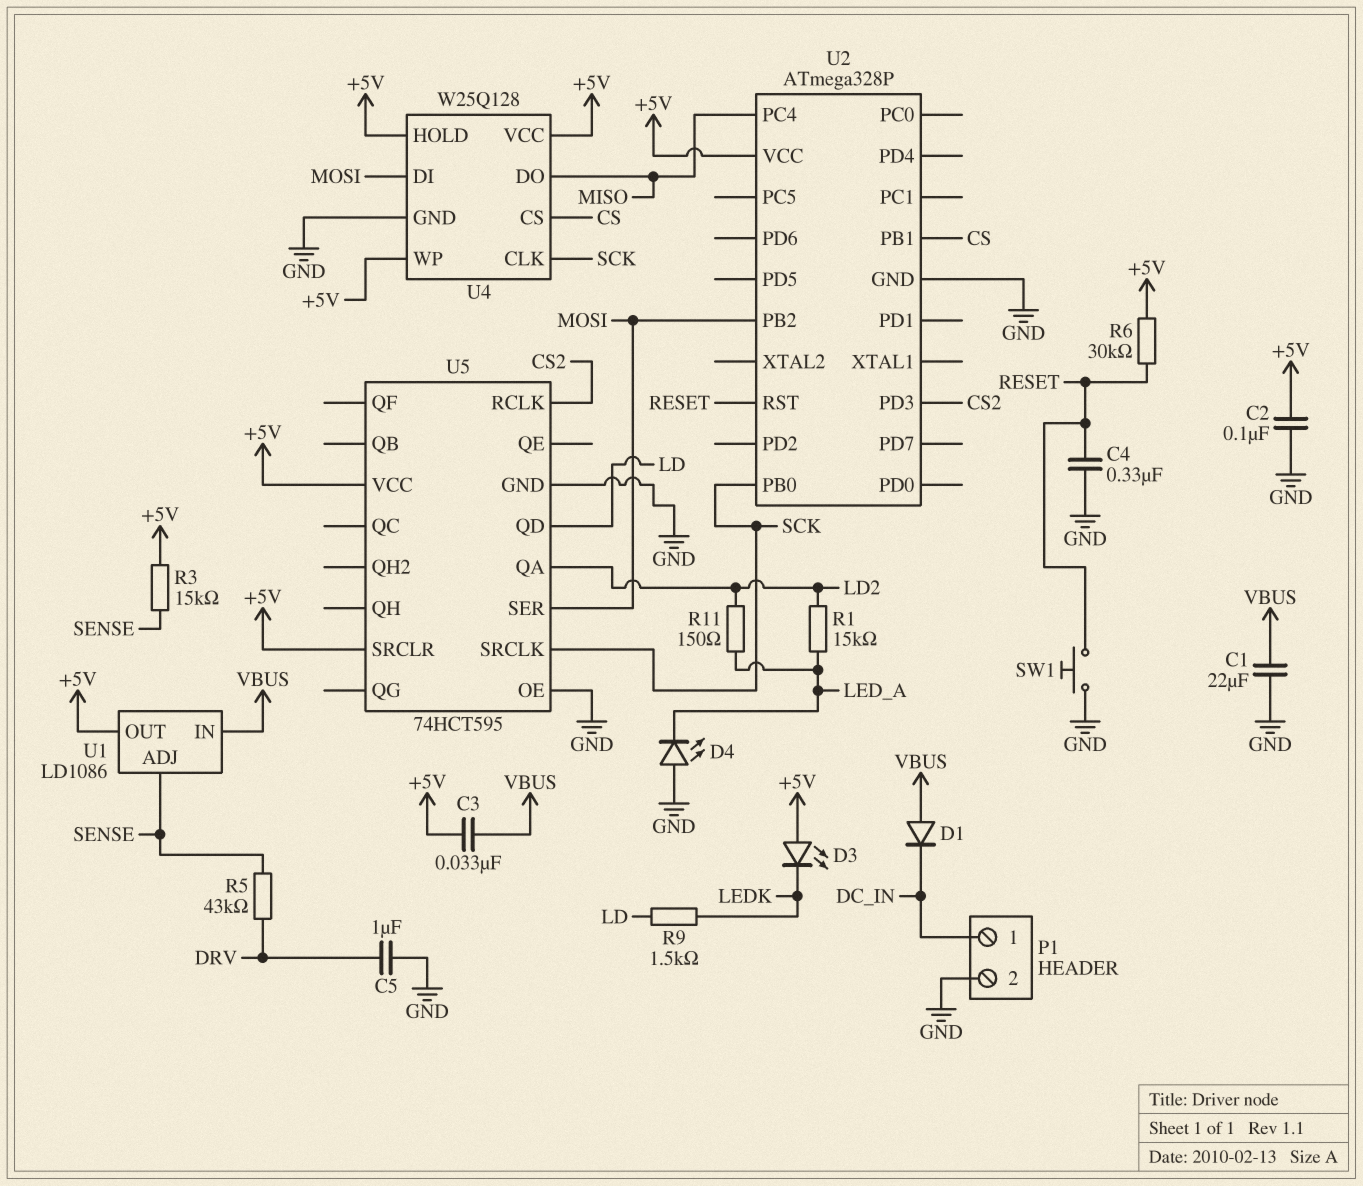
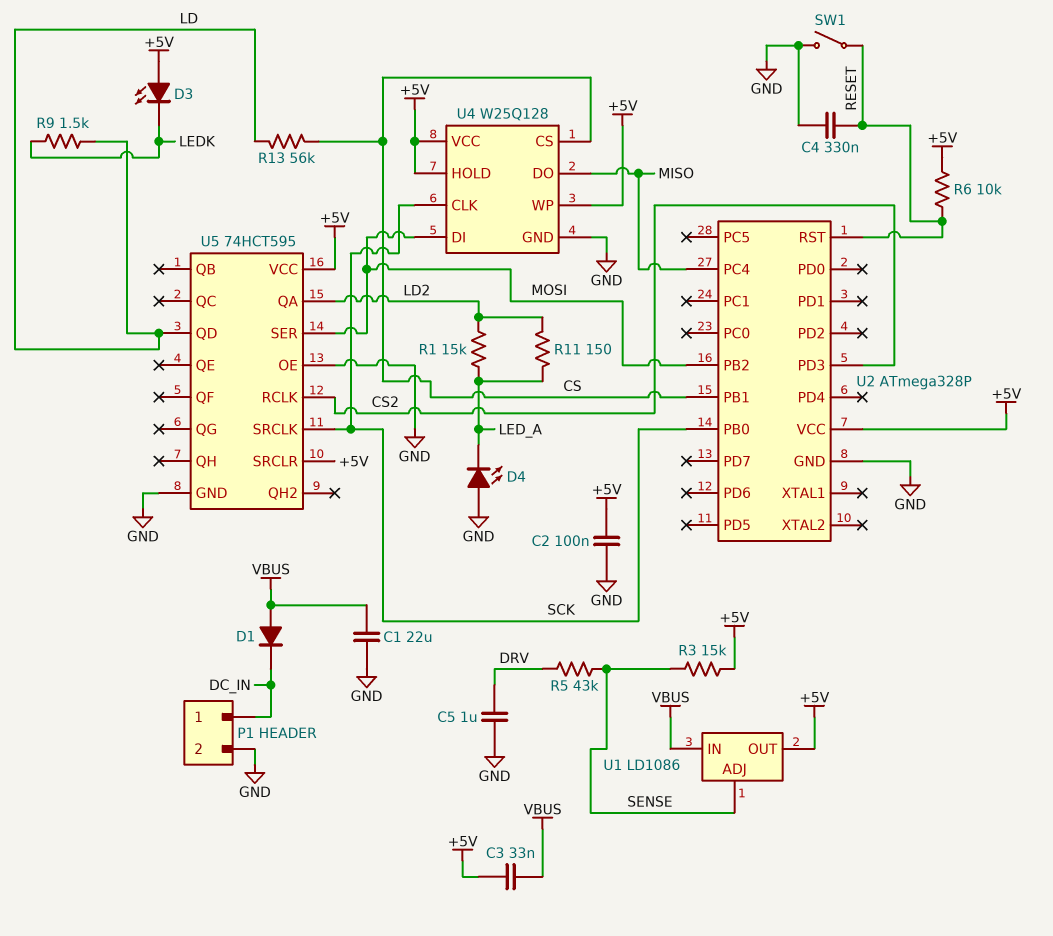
R6: 30k (+5V, RESET) -> 10k (+5V, RESET)
R13: none -> 56k (CS, LD)
SW1: button (GND, RESET) -> switch (GND, RESET)

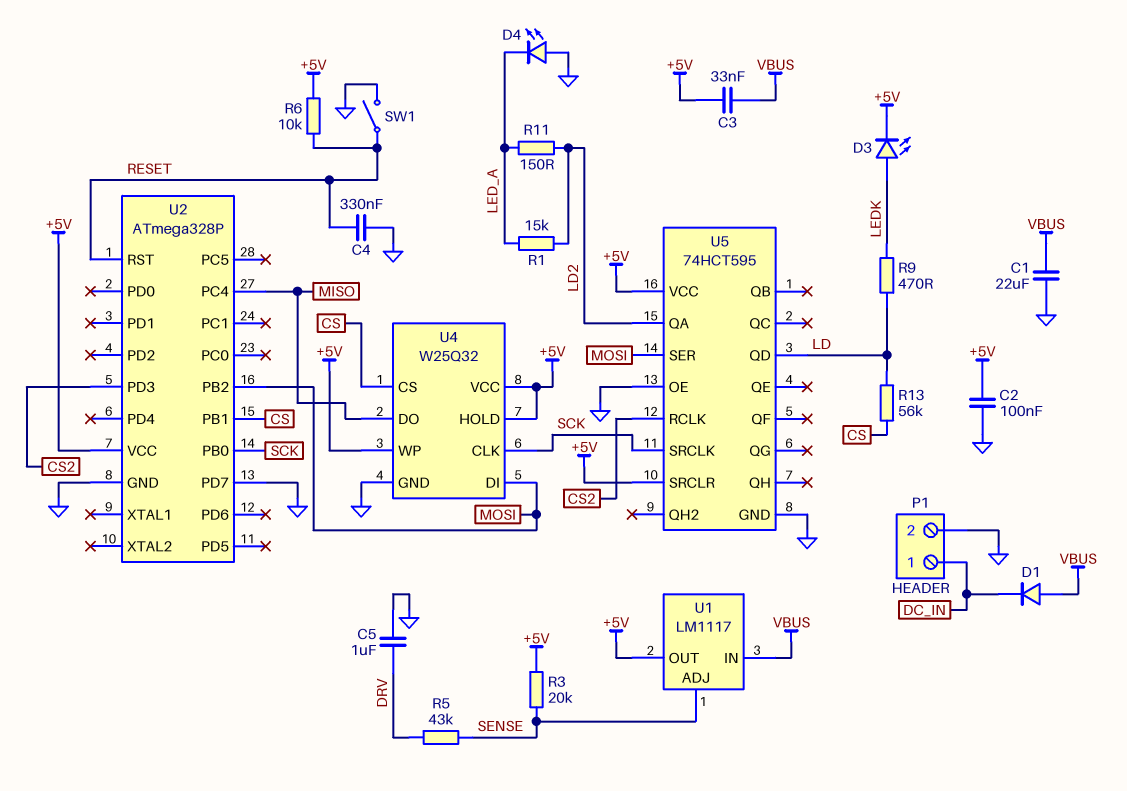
D3: LED (A +5V, K LEDK) -> LED (A LEDK, K +5V)
R3: 15k (+5V, SENSE) -> 20k (+5V, SENSE)
R9: 1.5k (LD, LEDK) -> 470 (LD, LEDK)
U1: LD1086 -> LM1117
U2 pin PD7: none -> GND
U4: W25Q128 -> W25Q32

